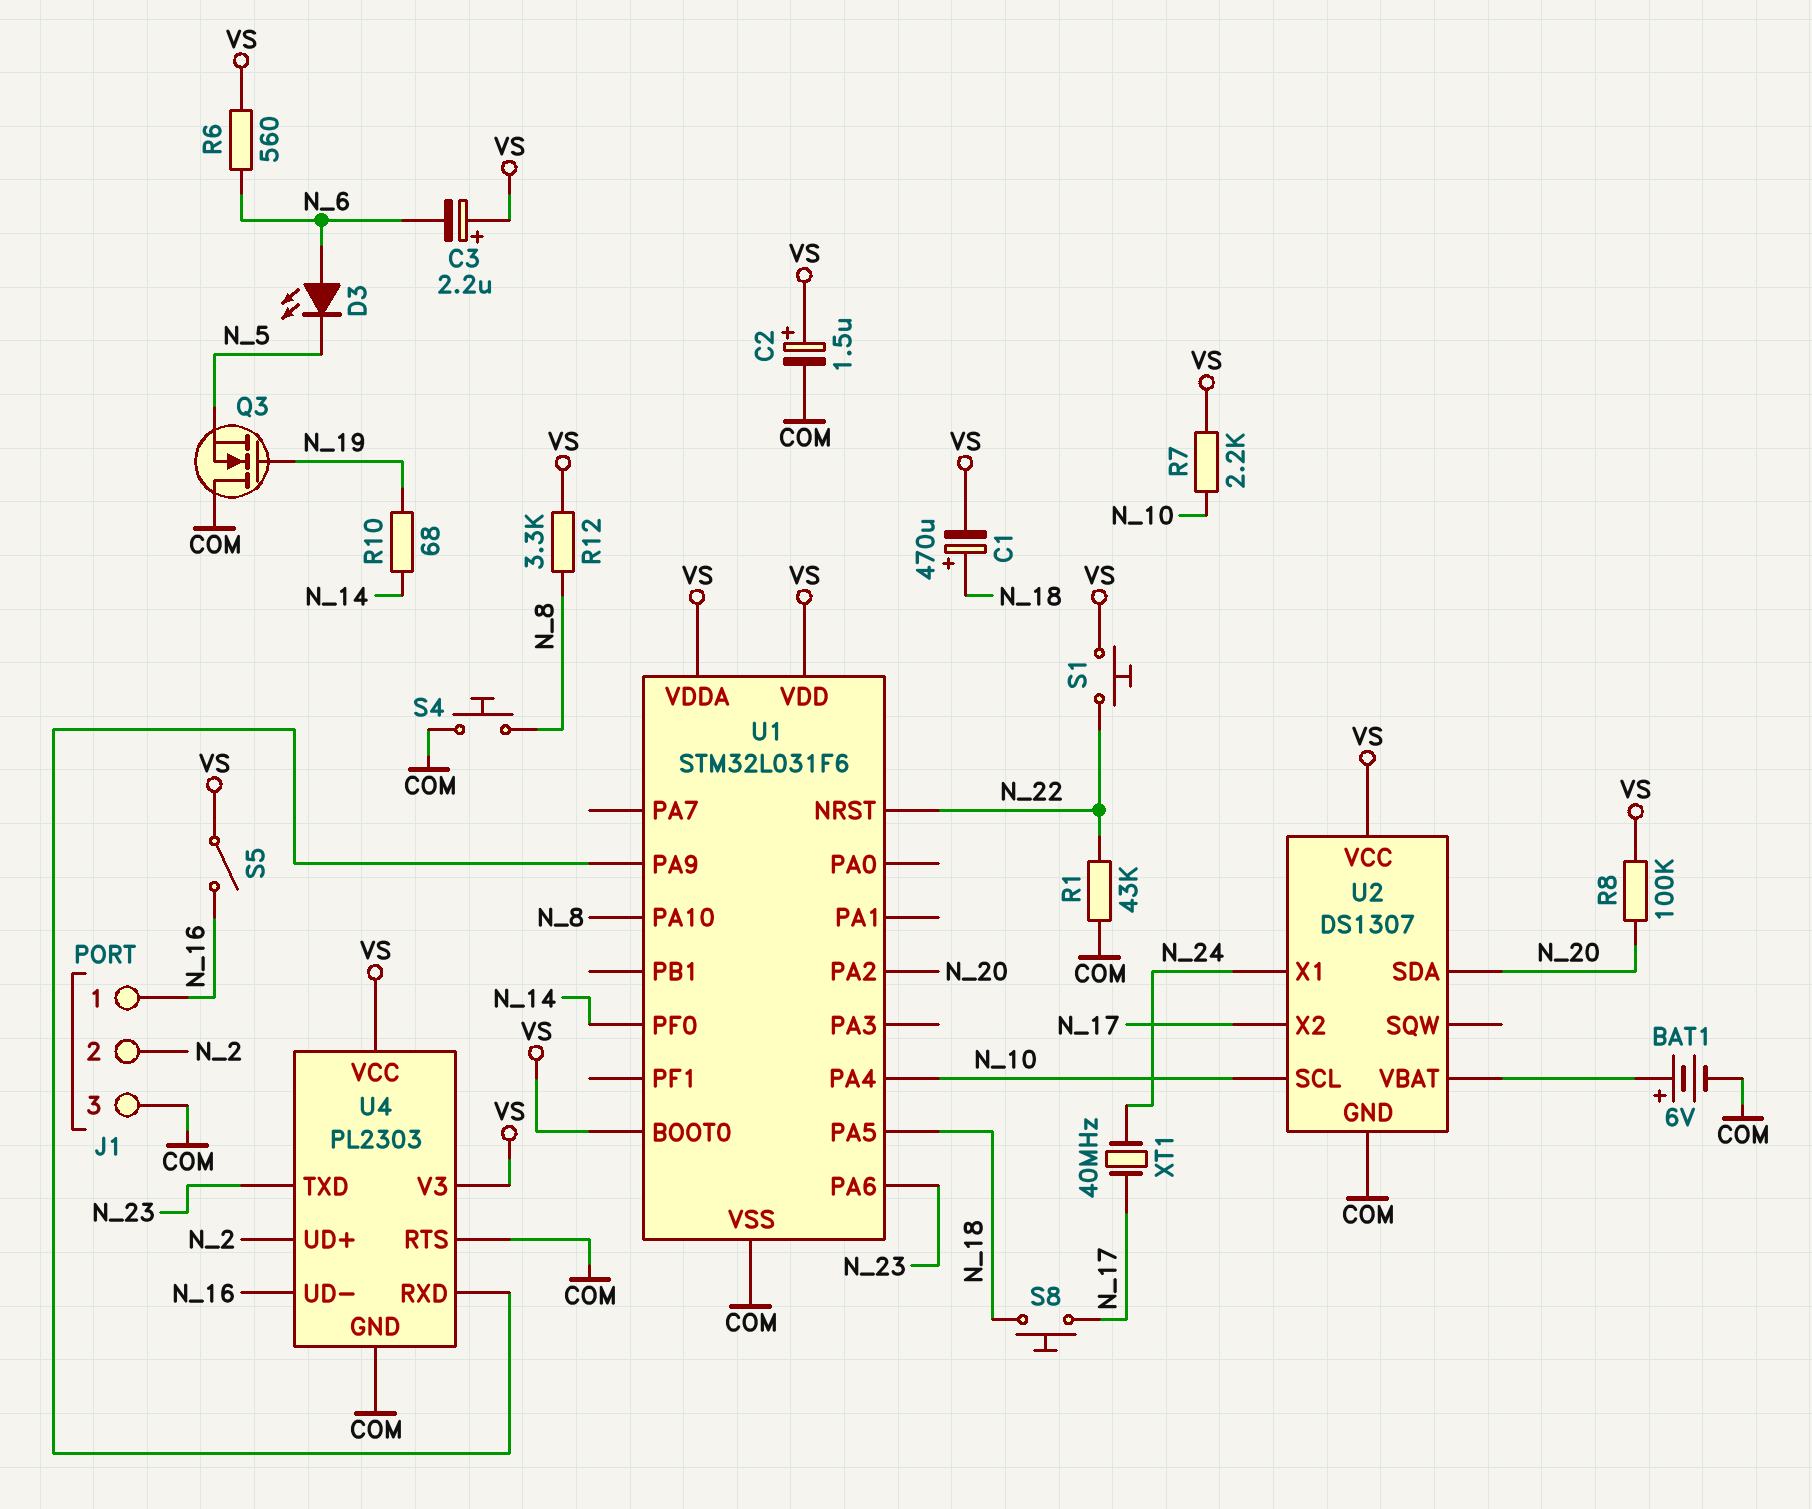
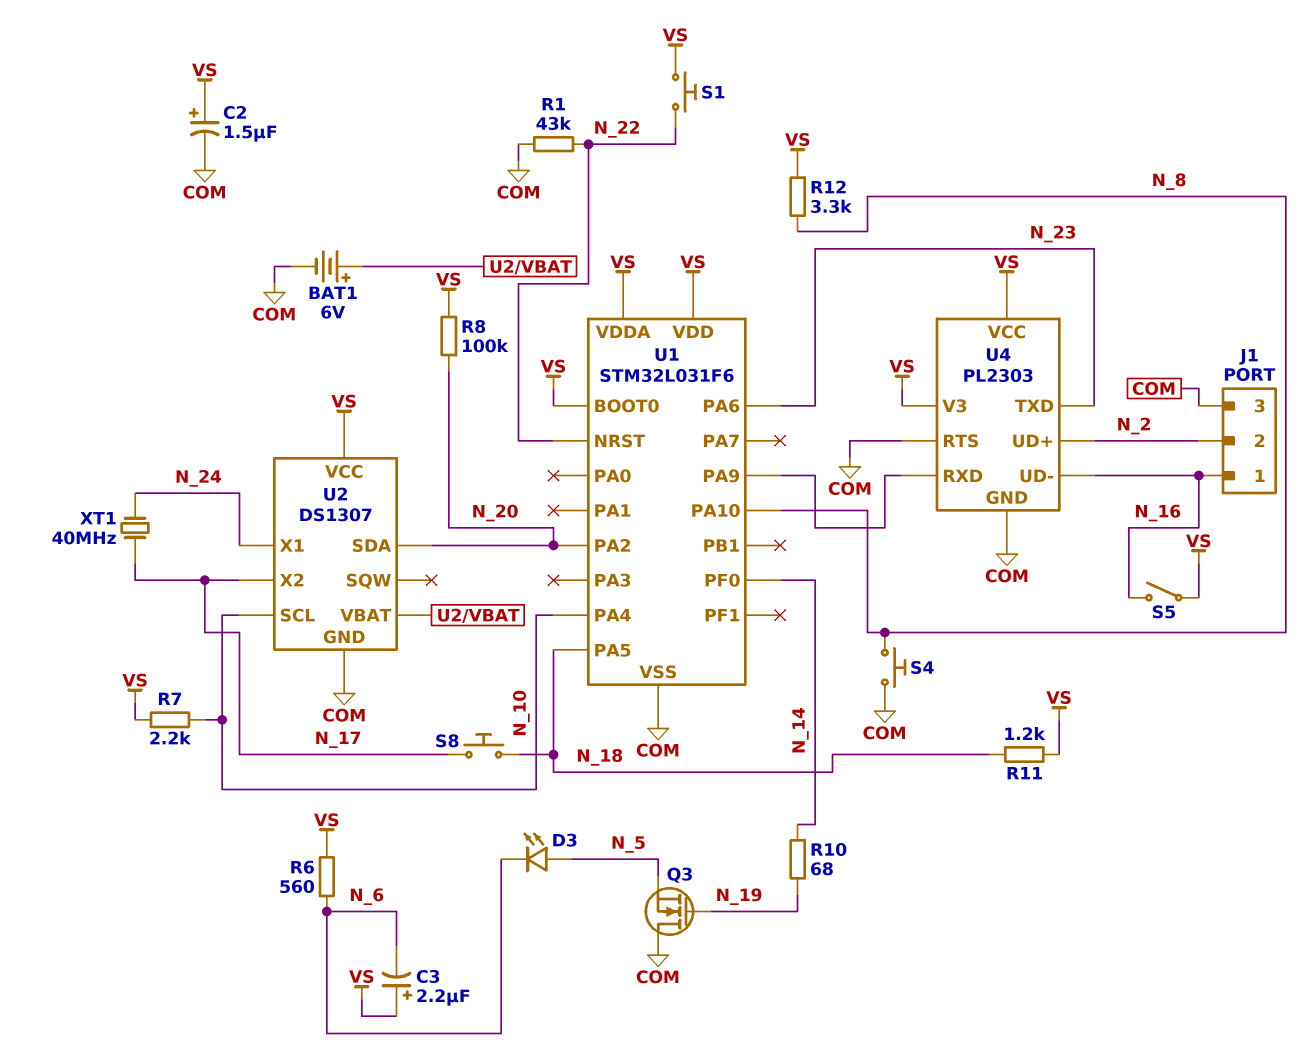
C1: 470uF (plus N_18, minus VS) -> none
D3: LED (A N_6, K N_5) -> LED (A N_5, K N_6)
R11: none -> 1.2k (N_18, VS)

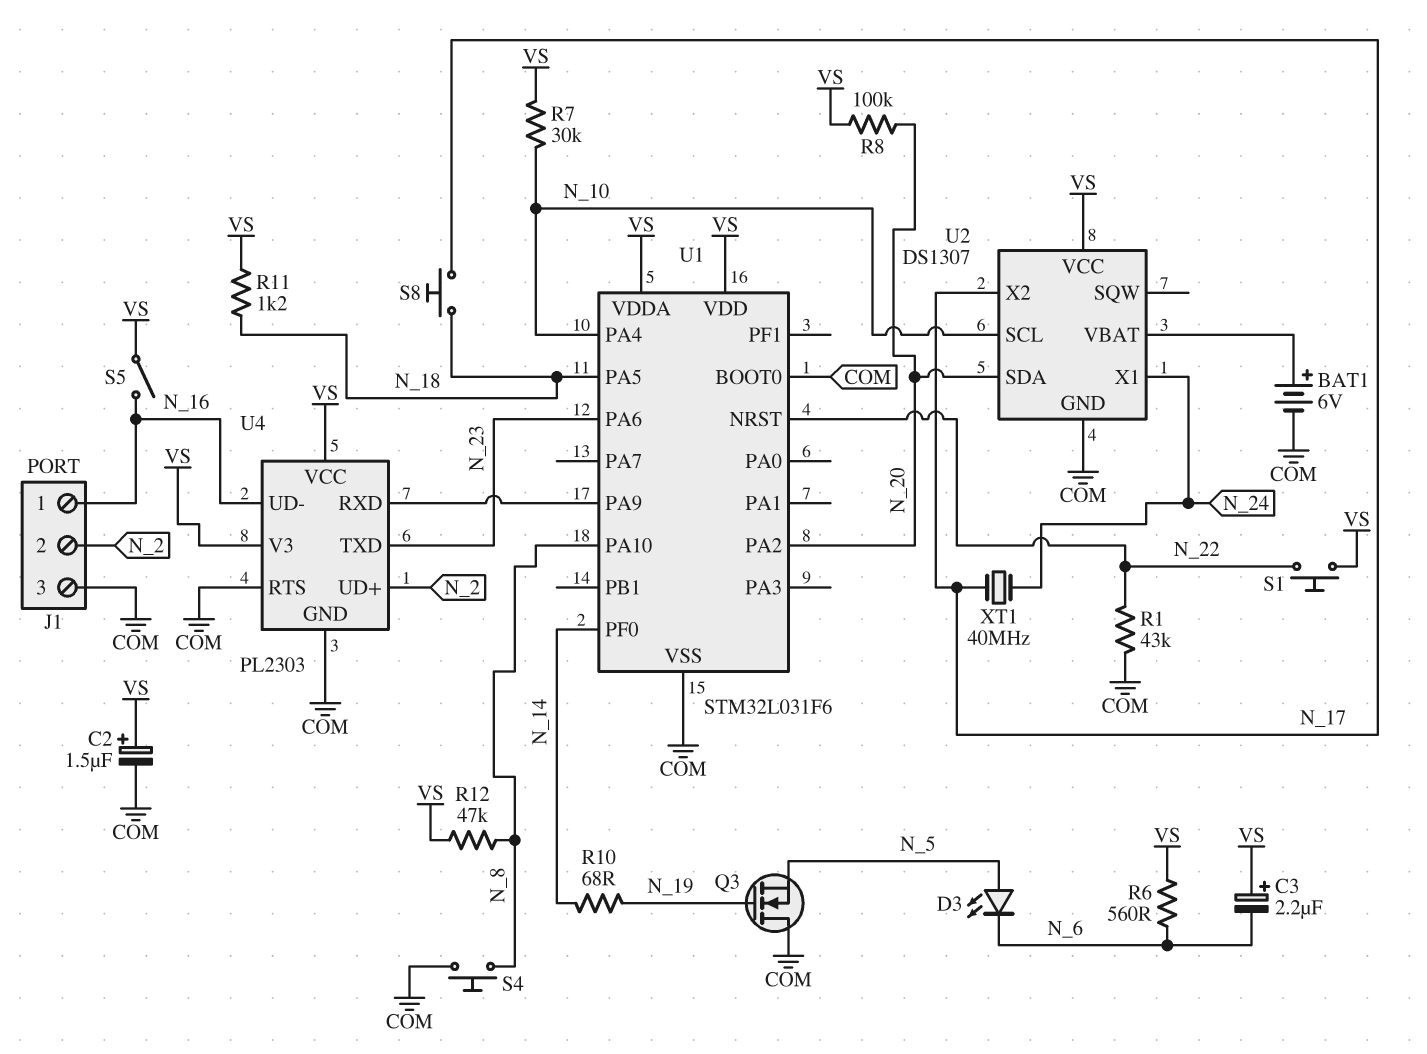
R7: 2.2k (N_10, VS) -> 30k (N_10, VS)
R12: 3.3k (N_8, VS) -> 47k (N_8, VS)
U1 pin BOOT0: VS -> COM

